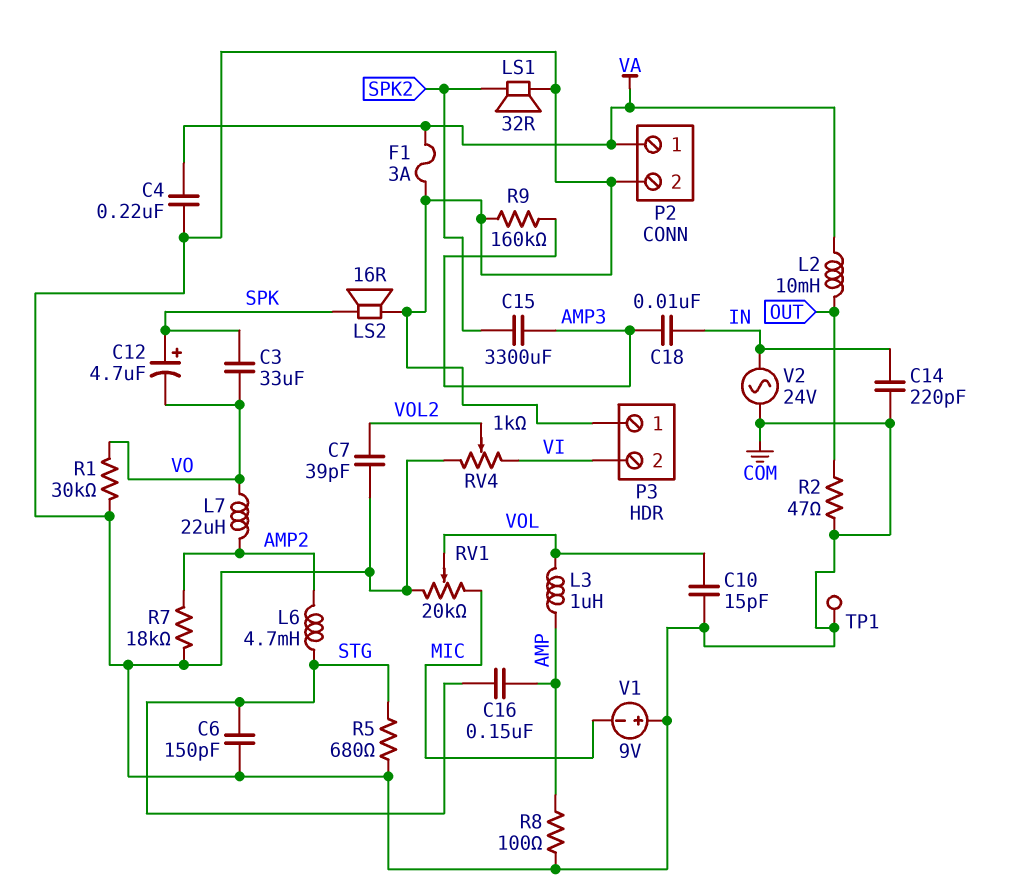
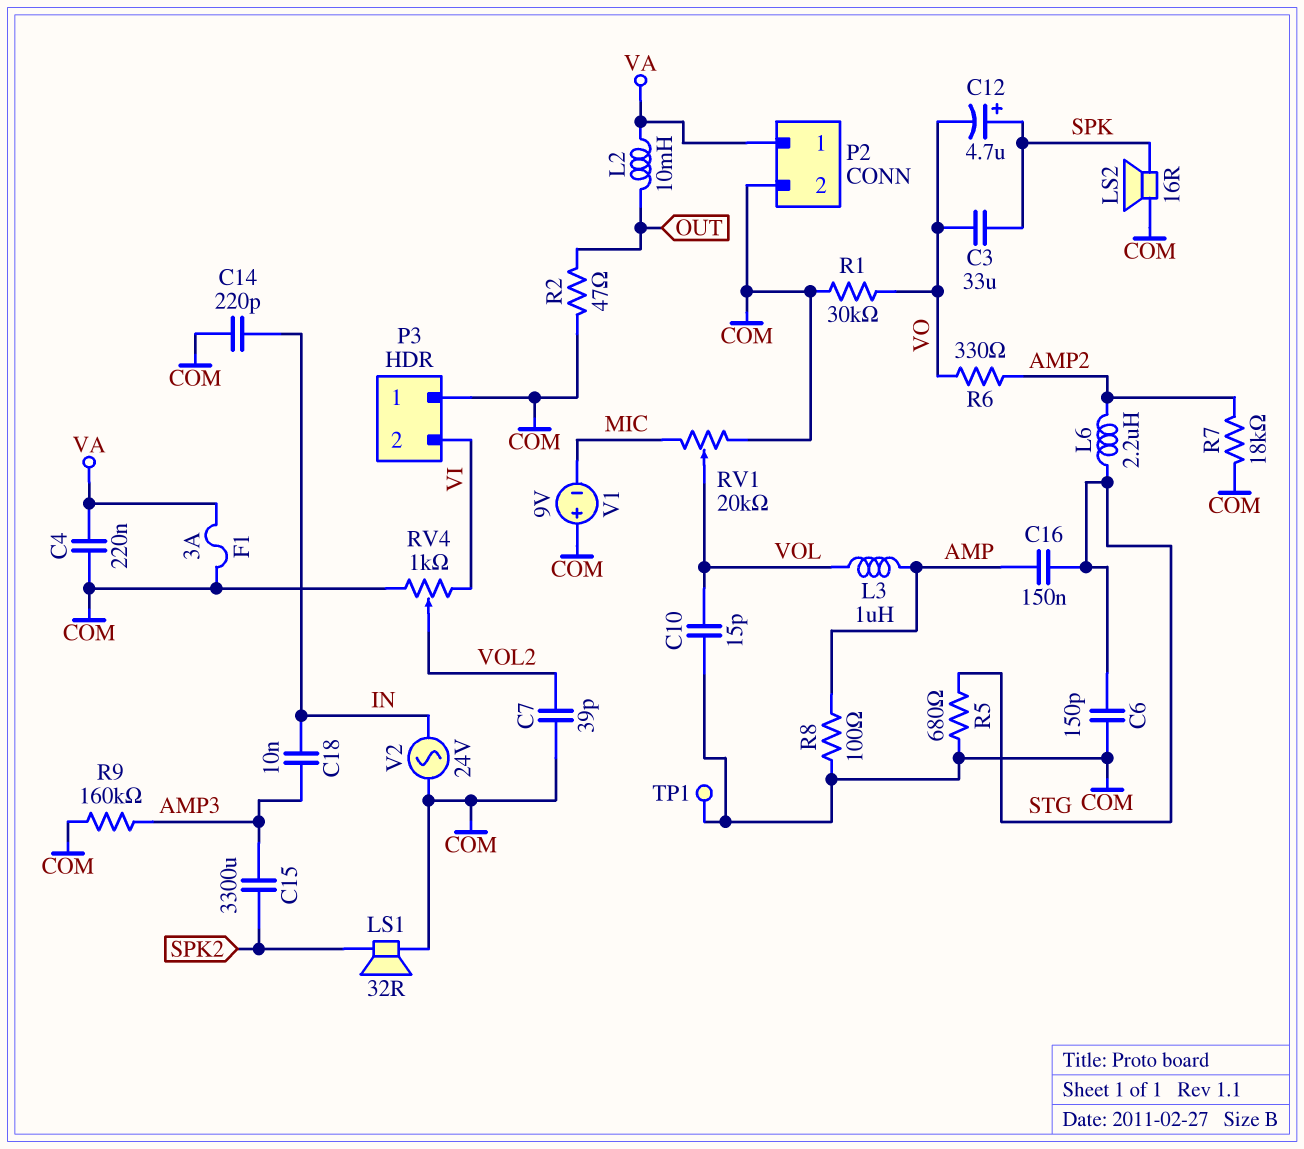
L6: 4.7mH (AMP2, STG) -> 2.2uH (AMP2, STG)
L7: 22uH (AMP2, VO) -> none
R6: none -> 330 (AMP2, VO)

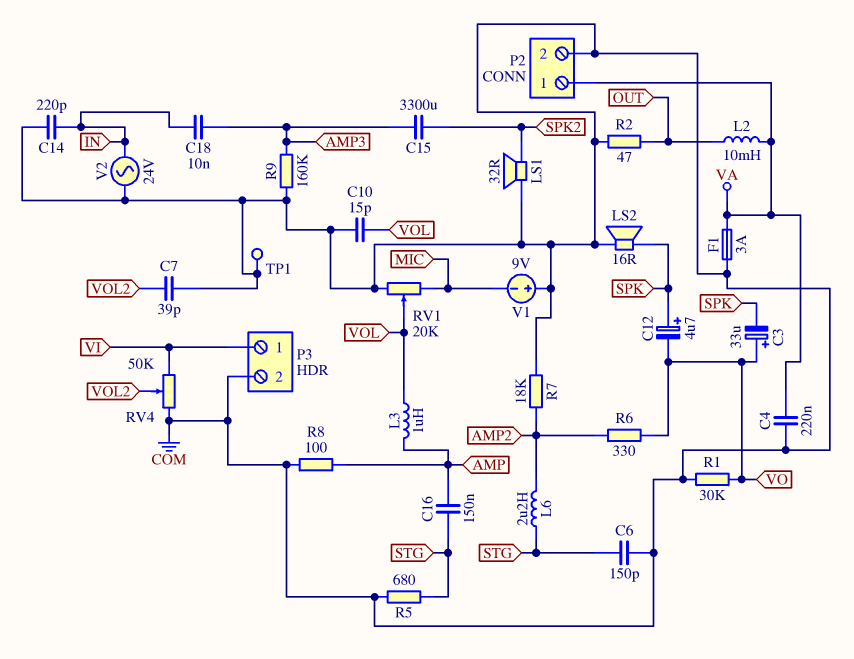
C3: 33uF (SPK, VO) -> 33uF (plus VO, minus SPK)
P3 pin 1: COM -> VI
P3 pin 2: VI -> COM
RV4: 1k (COM, VI, wiper VOL2) -> 50k (COM, VI, wiper VOL2)

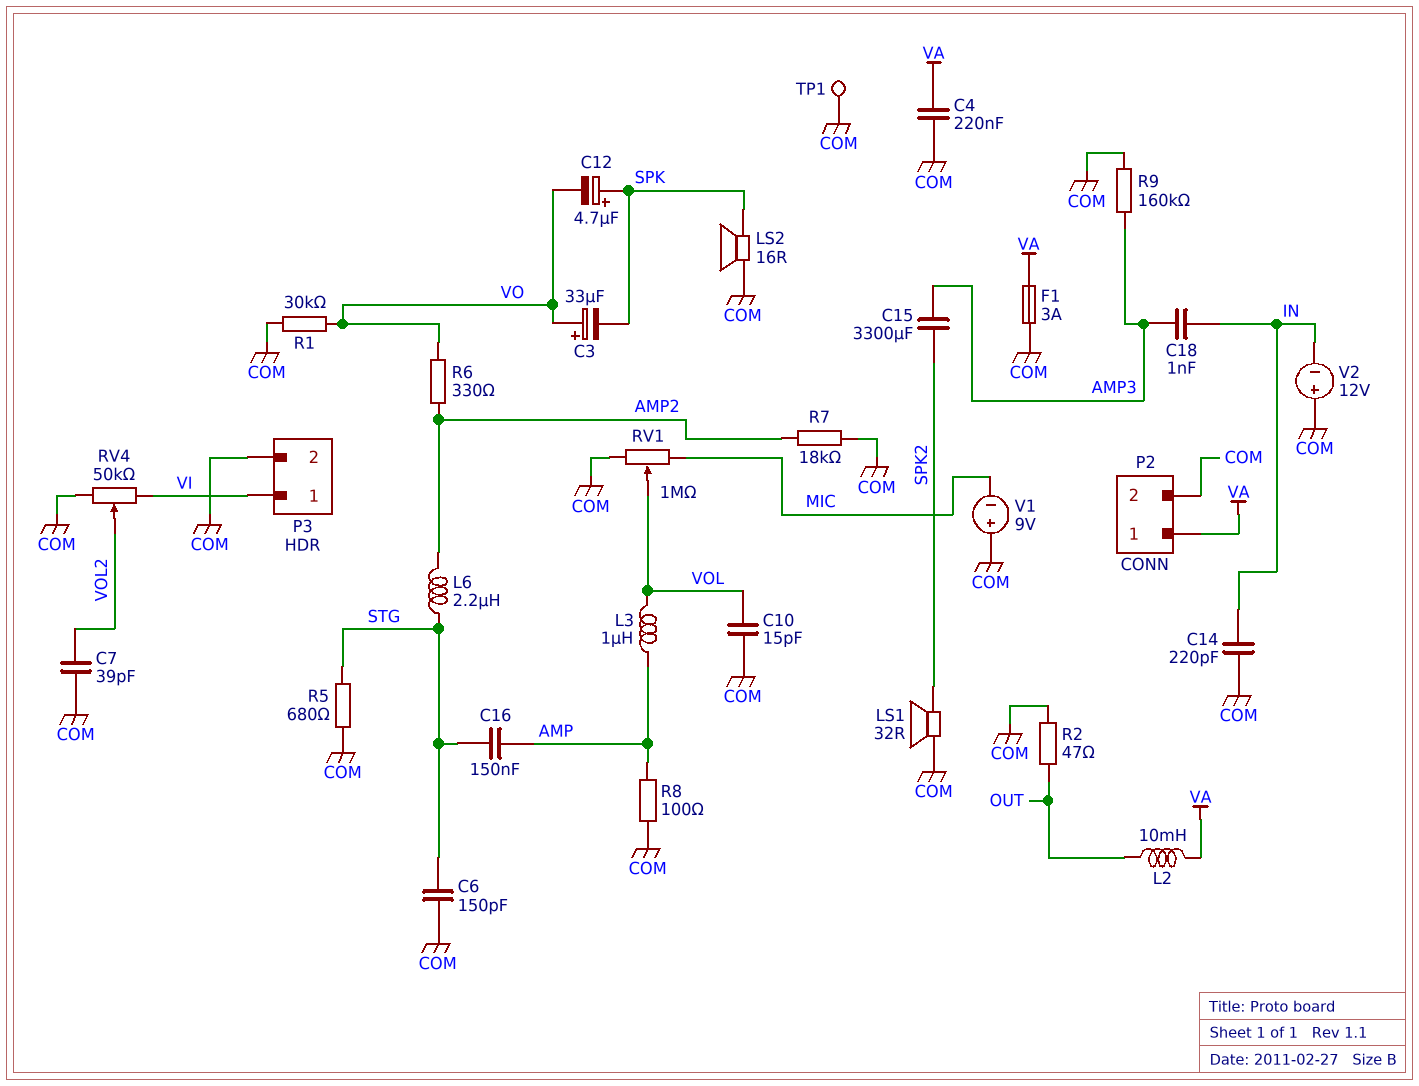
C18: 10nF (AMP3, IN) -> 1nF (AMP3, IN)
RV1: 20k (COM, MIC, wiper VOL) -> 1M (COM, MIC, wiper VOL)
V2: AC 24V (COM, IN) -> 12V (plus COM, minus IN)

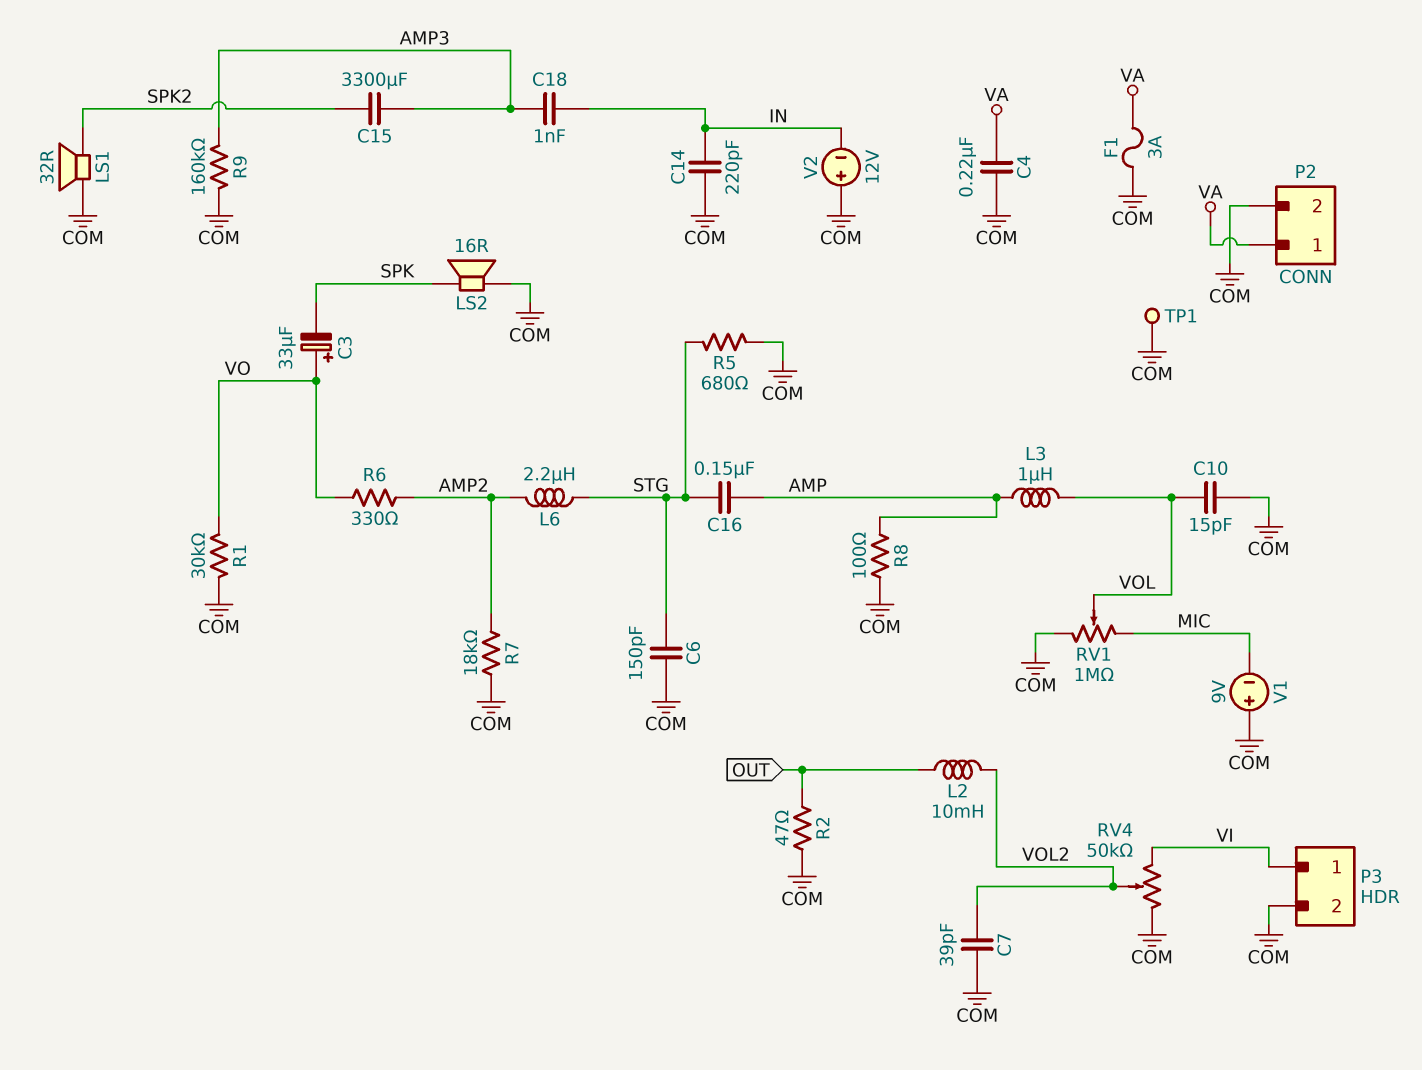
C12: 4.7uF (plus SPK, minus VO) -> none
L2: 10mH (OUT, VA) -> 10mH (OUT, VOL2)

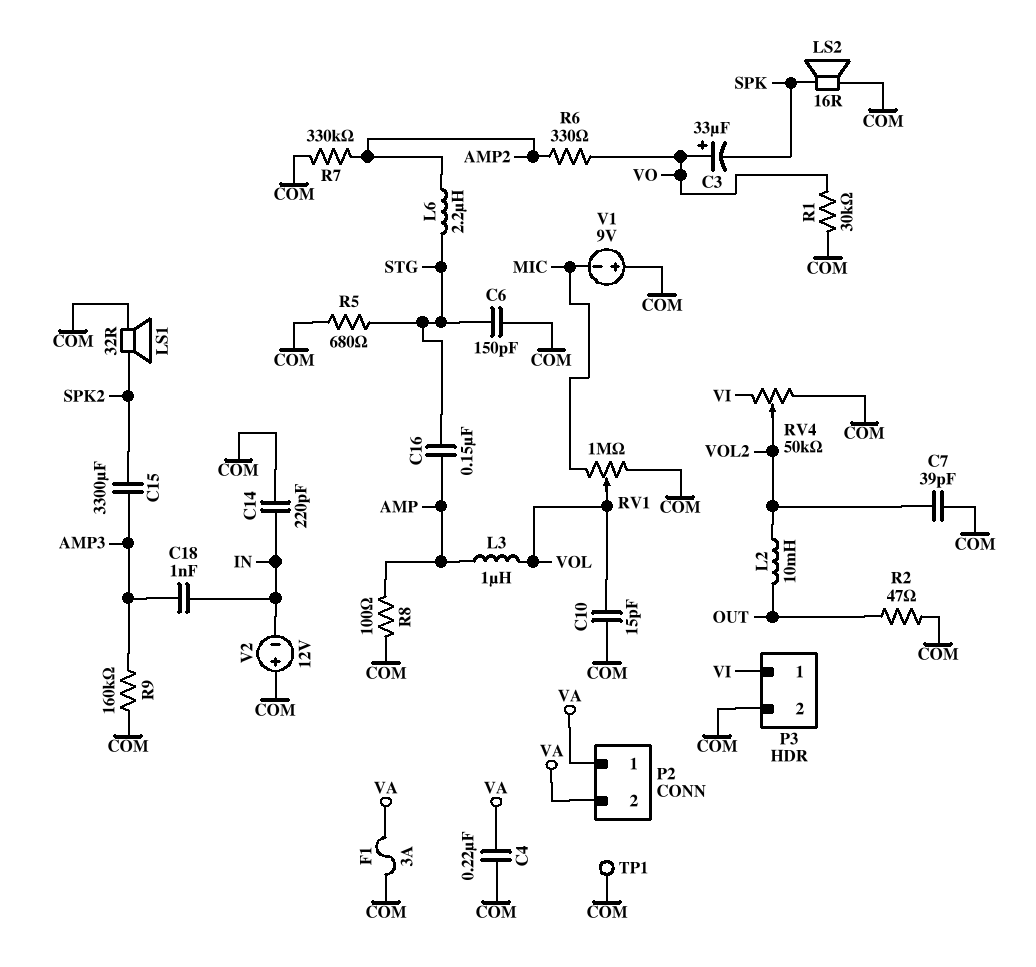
P2 pin 2: COM -> VA
R7: 18k (AMP2, COM) -> 330k (AMP2, COM)

